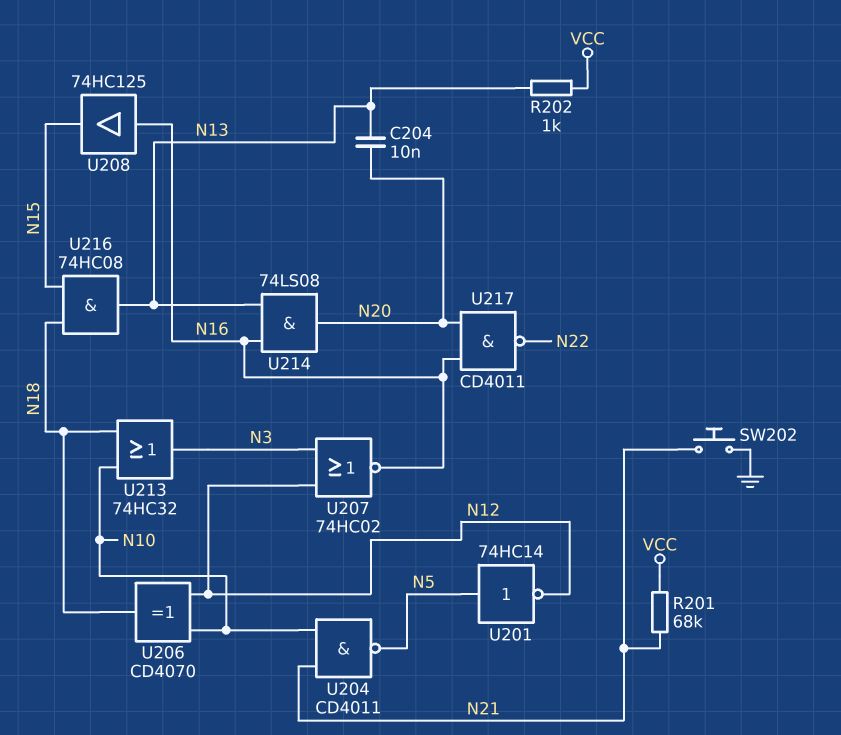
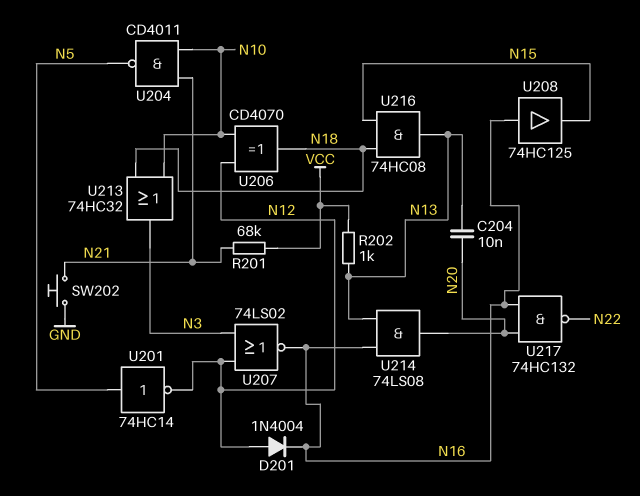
D201: none -> diode 1N4004 (A N12, K N16)
U207: NOR 74HC02 (in N3, in N12, out N16) -> NOR 74LS02 (in N3, in N12, out N16)
U217: NAND CD4011 (in N16, in N20, out N22) -> NAND 74HC132 (in N16, in N20, out N22)

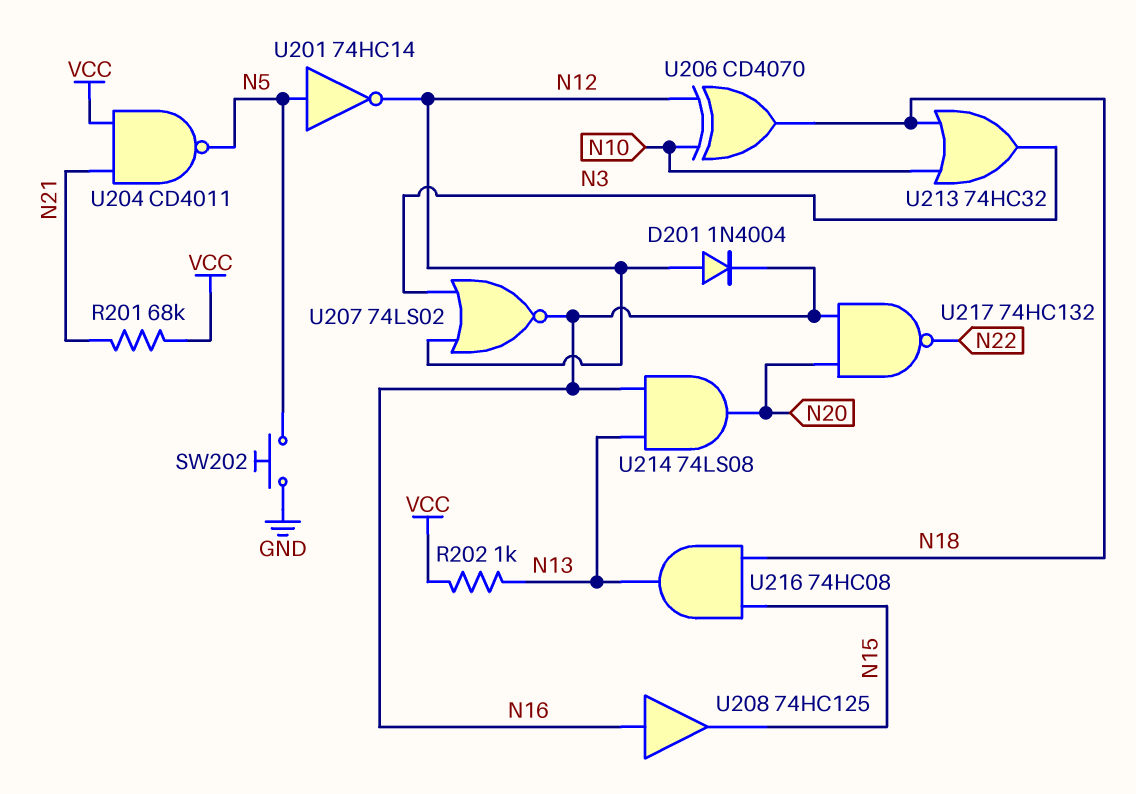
C204: 10nF (N13, N20) -> none
SW202: button (GND, N21) -> button (GND, N5)
U204: NAND CD4011 (in N10, in N21, out N5) -> NAND CD4011 (in N21, in VCC, out N5)

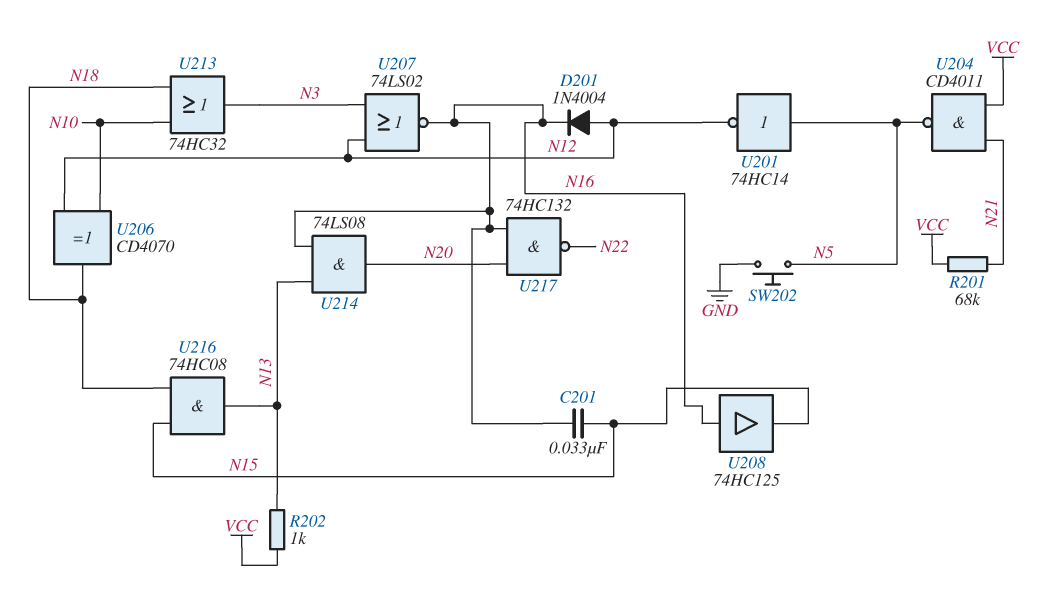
C201: none -> 33nF (N15, N16)

